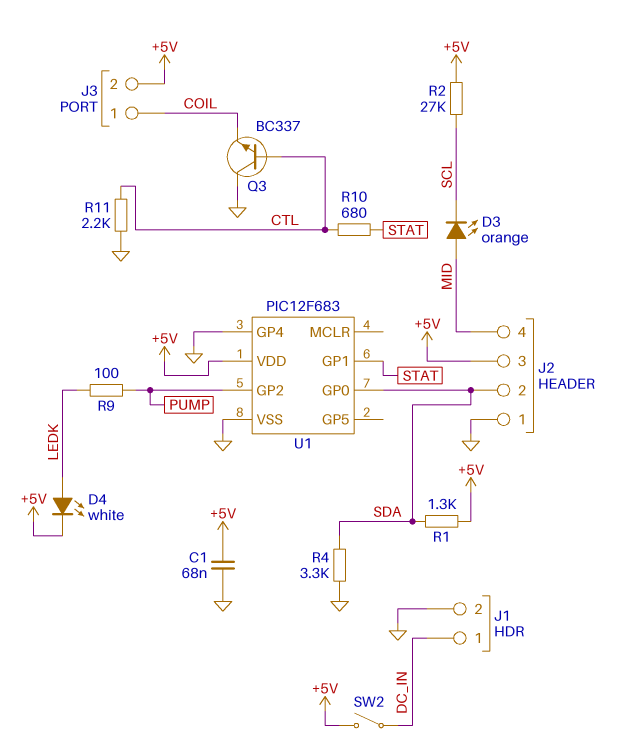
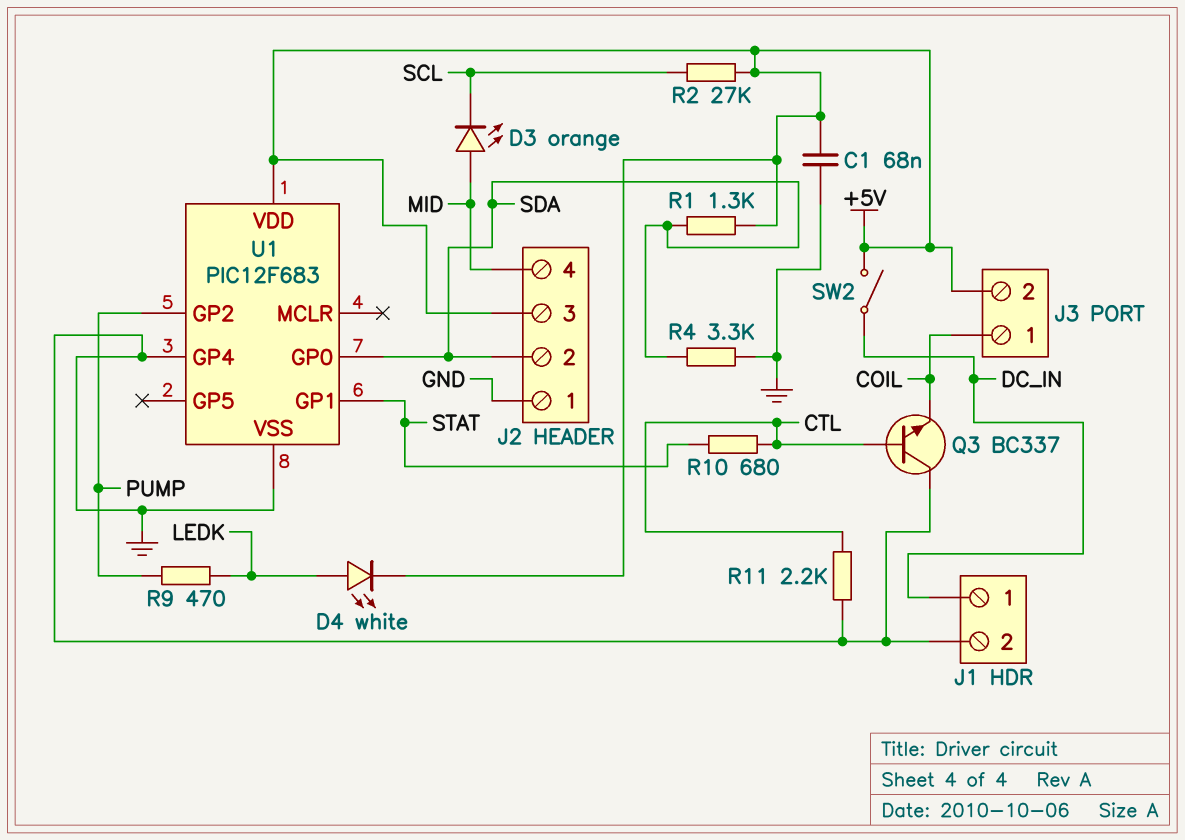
R9: 100 (LEDK, PUMP) -> 470 (LEDK, PUMP)

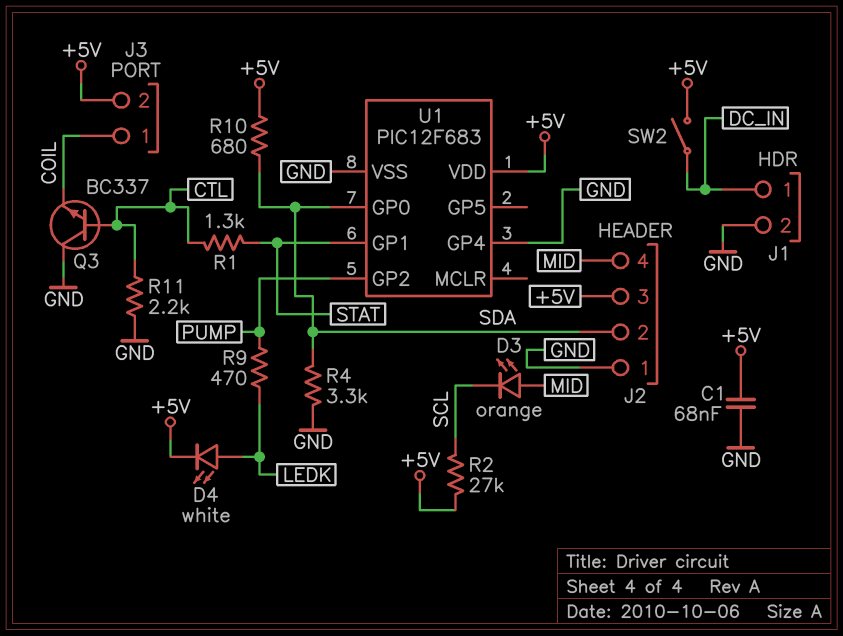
R1: 1.3k (+5V, SDA) -> 1.3k (CTL, STAT)
R10: 680 (CTL, STAT) -> 680 (+5V, SDA)

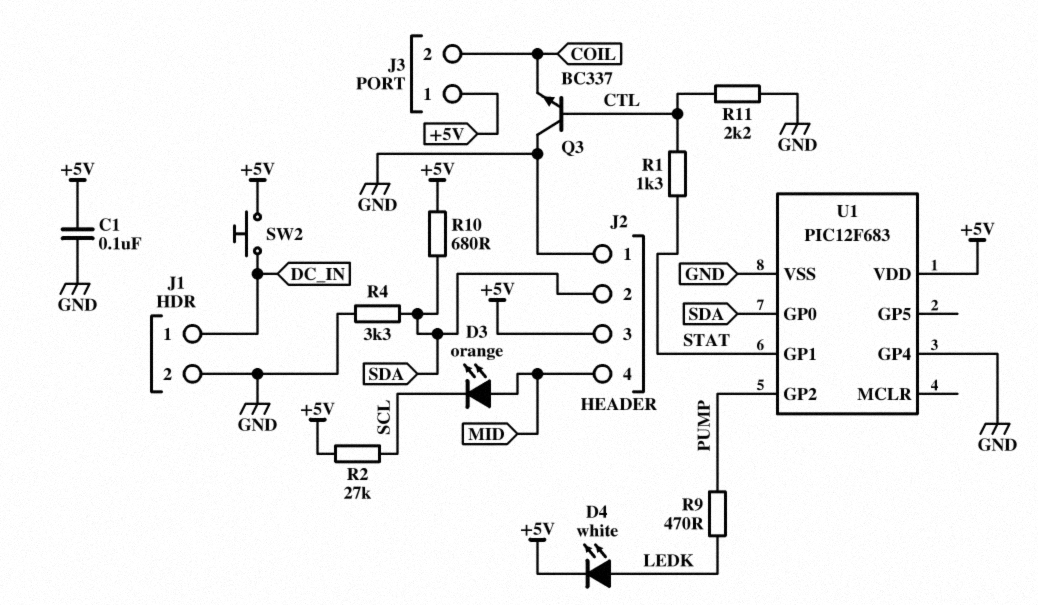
C1: 68nF (+5V, GND) -> 100nF (+5V, GND)
J3 pin 1: COIL -> +5V
J3 pin 2: +5V -> COIL
SW2: switch (+5V, DC_IN) -> button (+5V, DC_IN)

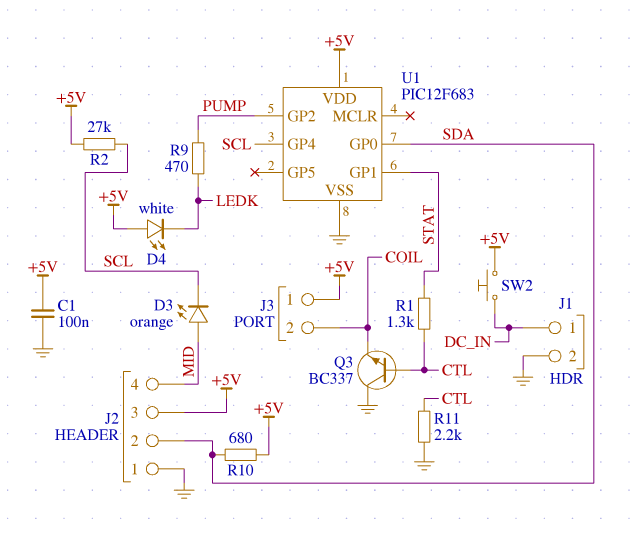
D4: LED white (A LEDK, K +5V) -> LED white (A +5V, K LEDK)
R4: 3.3k (GND, SDA) -> none
U1 pin GP4: GND -> SCL

